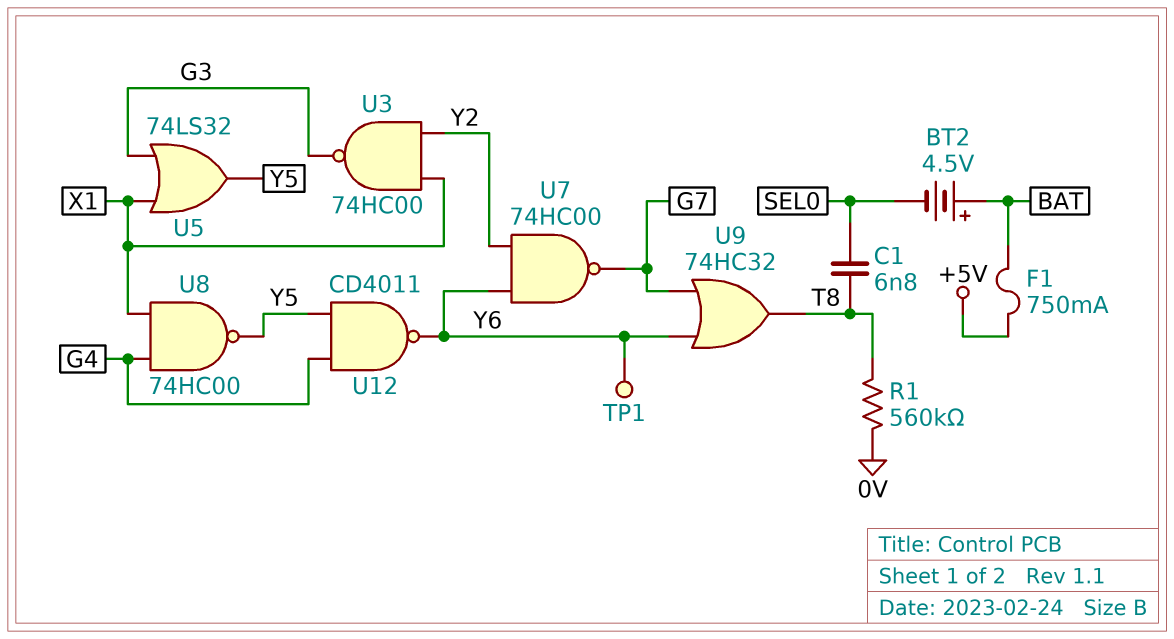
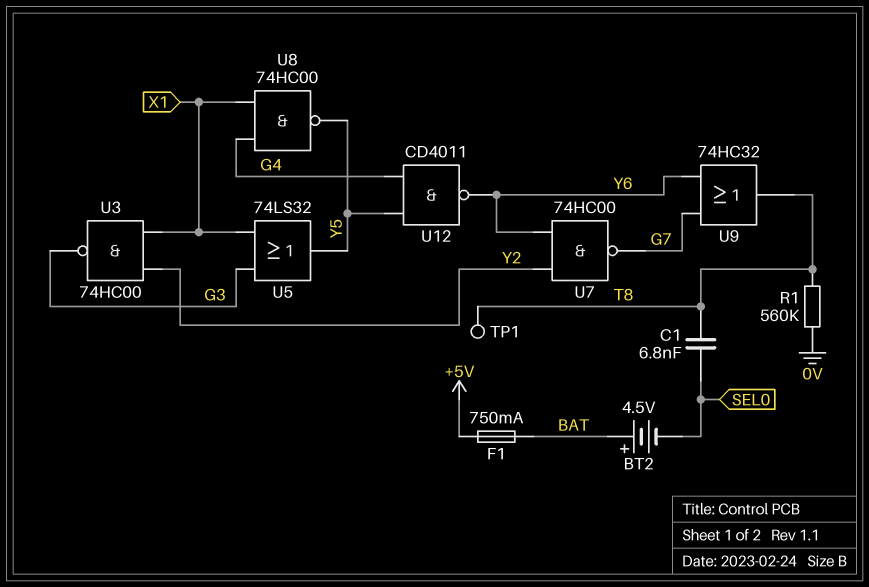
TP1: test point (Y6) -> test point (T8)

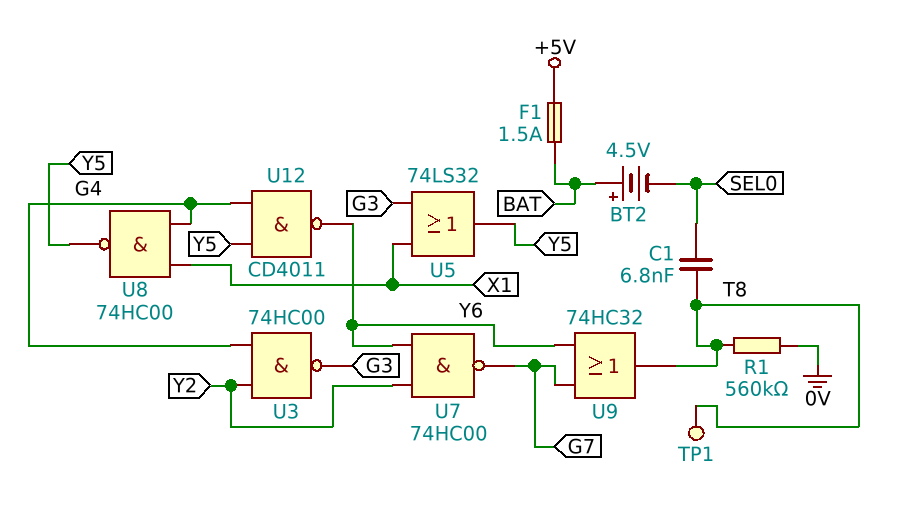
F1: 750mA (+5V, BAT) -> 1.5A (+5V, BAT)
U3: NAND 74HC00 (in X1, in Y2, out G3) -> NAND 74HC00 (in G4, in Y2, out G3)

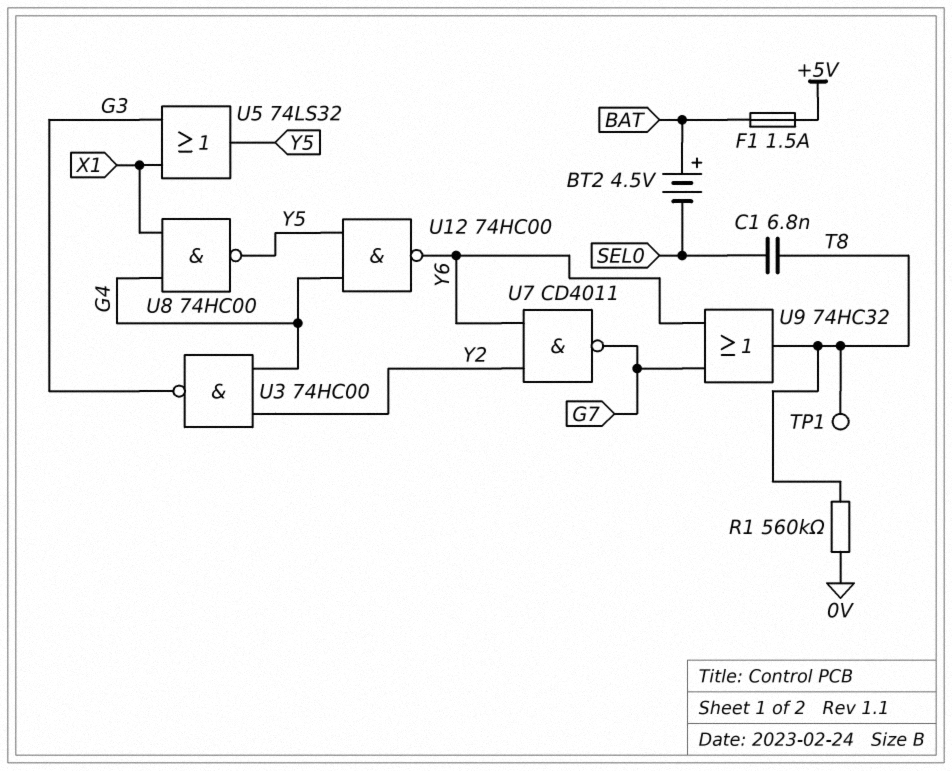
U7: NAND 74HC00 (in Y2, in Y6, out G7) -> NAND CD4011 (in Y2, in Y6, out G7)
U12: NAND CD4011 (in G4, in Y5, out Y6) -> NAND 74HC00 (in G4, in Y5, out Y6)

